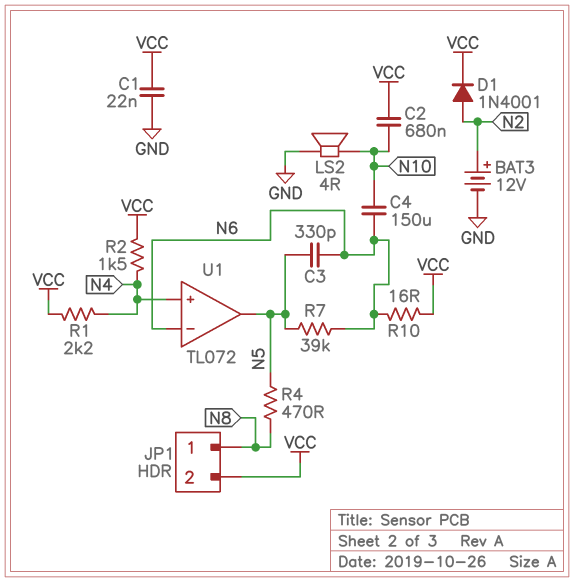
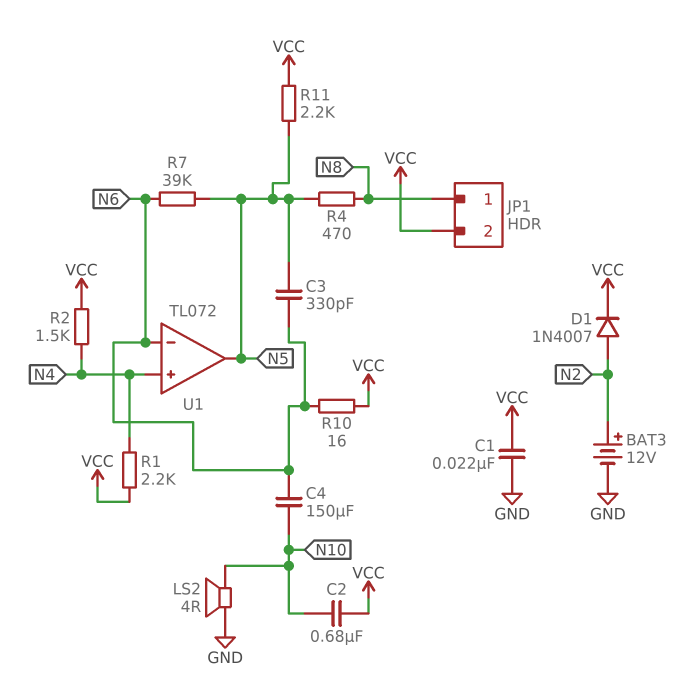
D1: diode 1N4001 (A N2, K VCC) -> diode 1N4007 (A N2, K VCC)
R11: none -> 2.2k (N5, VCC)

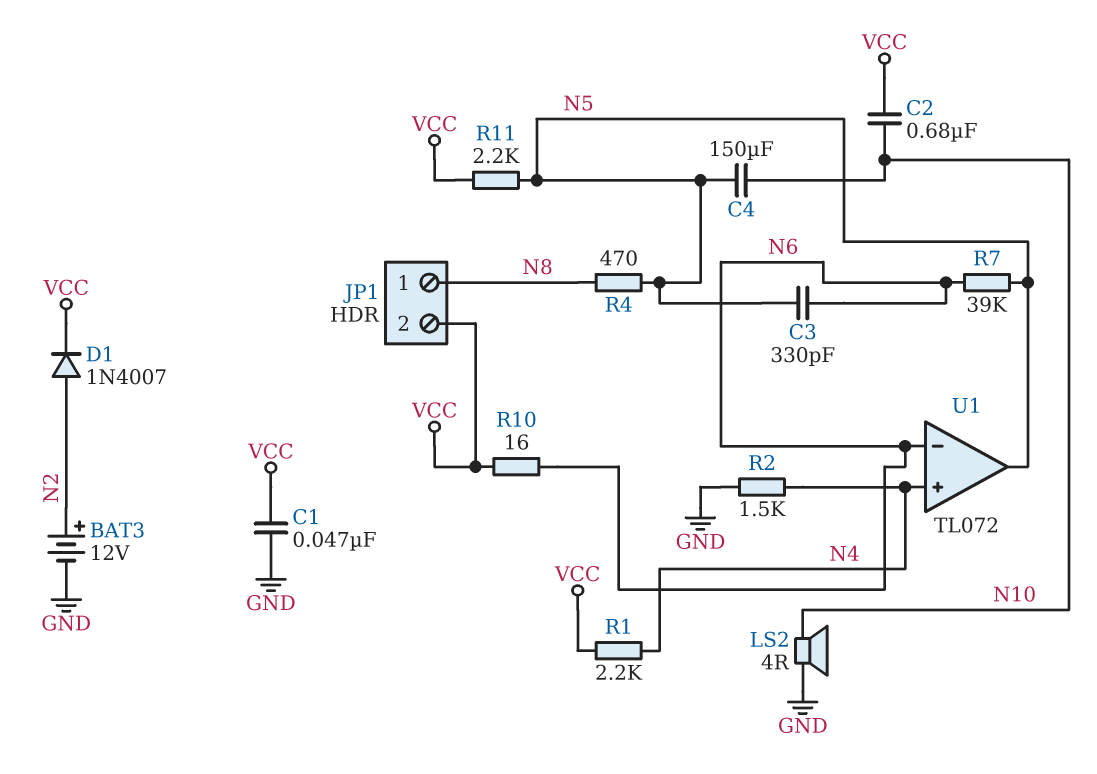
C1: 22nF (GND, VCC) -> 47nF (GND, VCC)
C4: 150uF (N6, N10) -> 150uF (N5, N10)
R2: 1.5k (N4, VCC) -> 1.5k (GND, N4)

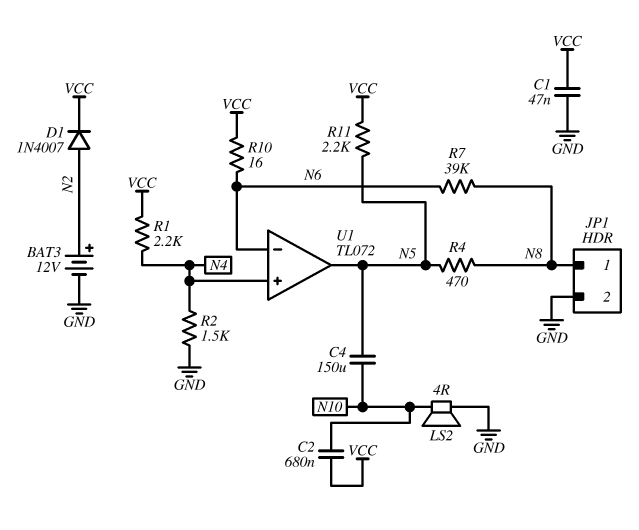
C3: 330pF (N5, N6) -> none
JP1 pin 2: VCC -> GND
R7: 39k (N5, N6) -> 39k (N6, N8)

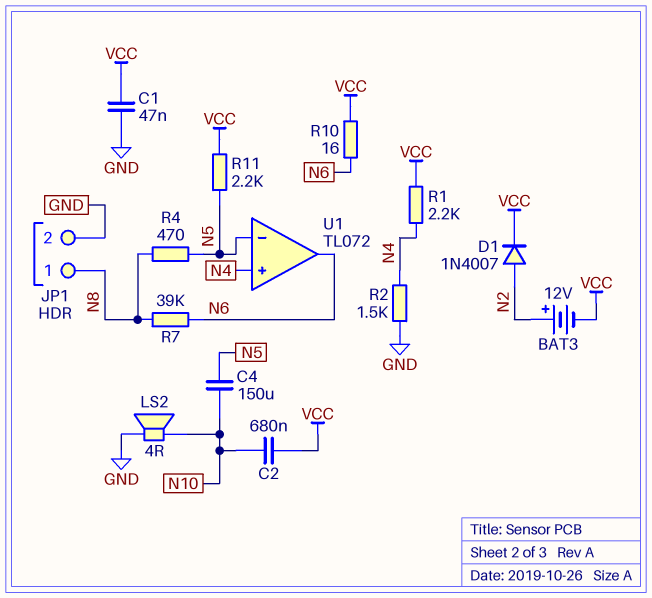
BAT3: 12V (plus N2, minus GND) -> 12V (plus N2, minus VCC)
U1 pin in-: N6 -> N5
U1 pin out: N5 -> N6

